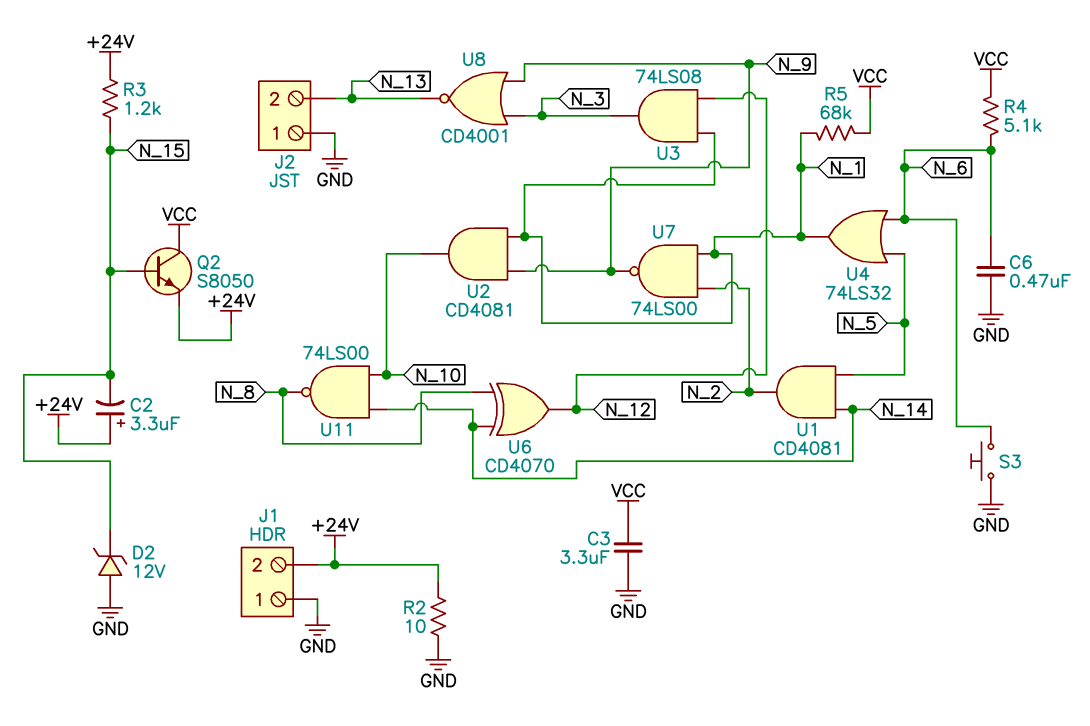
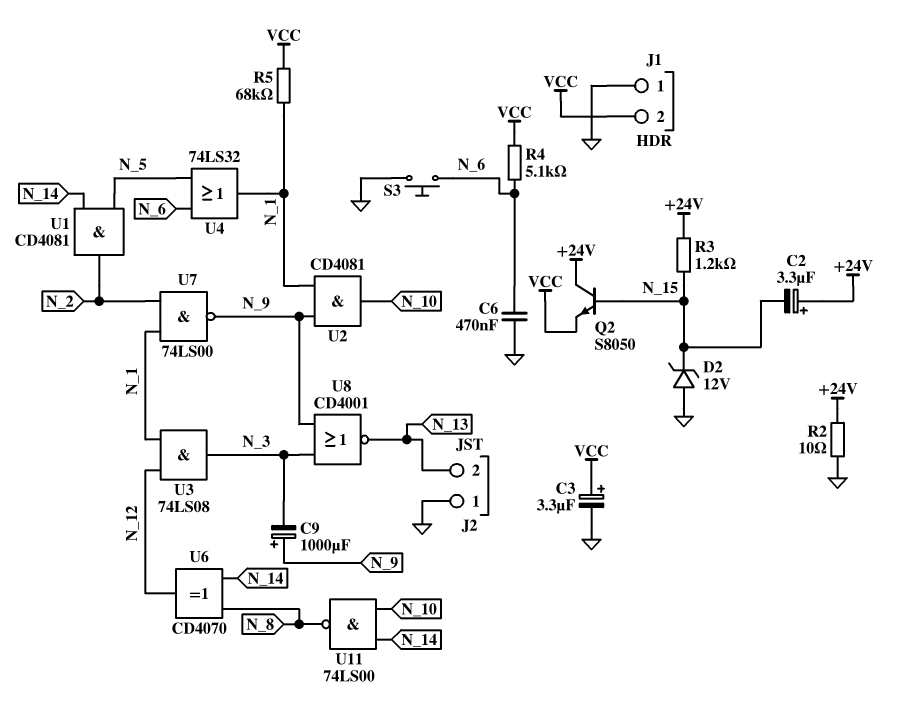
C3: 3.3uF (GND, VCC) -> 3.3uF (plus VCC, minus GND)
C9: none -> 1000uF (plus N_9, minus N_3)
J1 pin 2: +24V -> VCC
Q2: NPN S8050 (B N_15, C VCC, E +24V) -> NPN S8050 (B N_15, C +24V, E VCC)

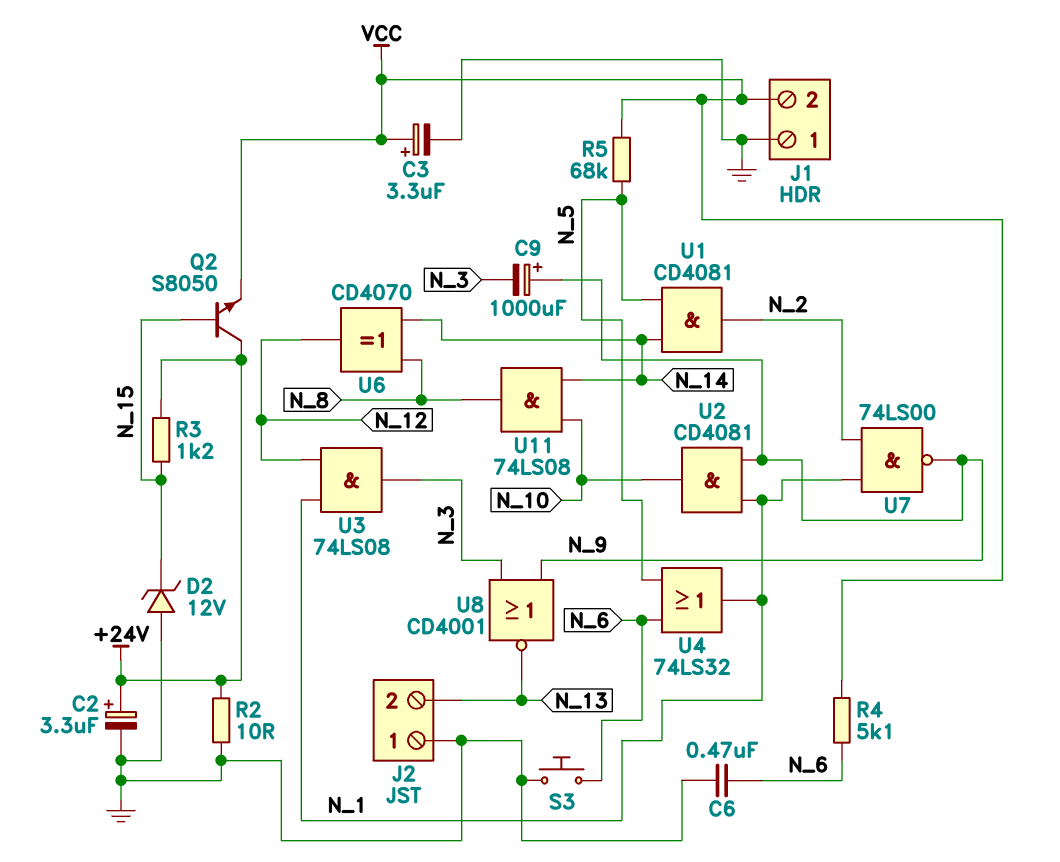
C2: 3.3uF (plus +24V, minus N_15) -> 3.3uF (plus +24V, minus GND)
R5: 68k (N_1, VCC) -> 68k (N_5, VCC)
U11: NAND 74LS00 (in N_10, in N_14, out N_8) -> AND 74LS08 (in N_10, in N_14, out N_8)

